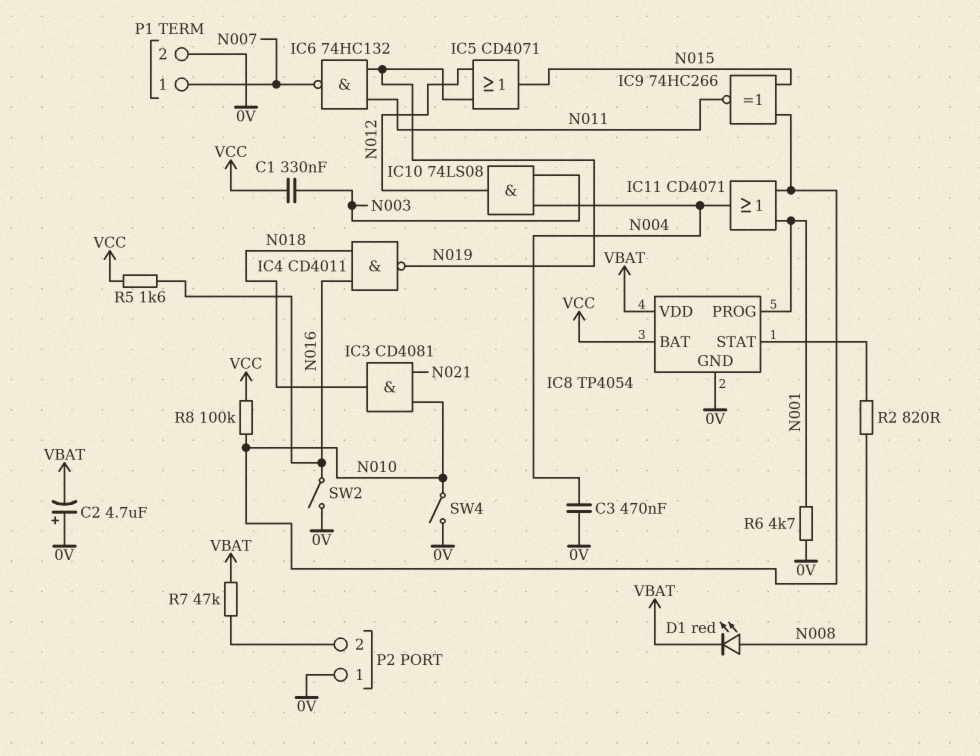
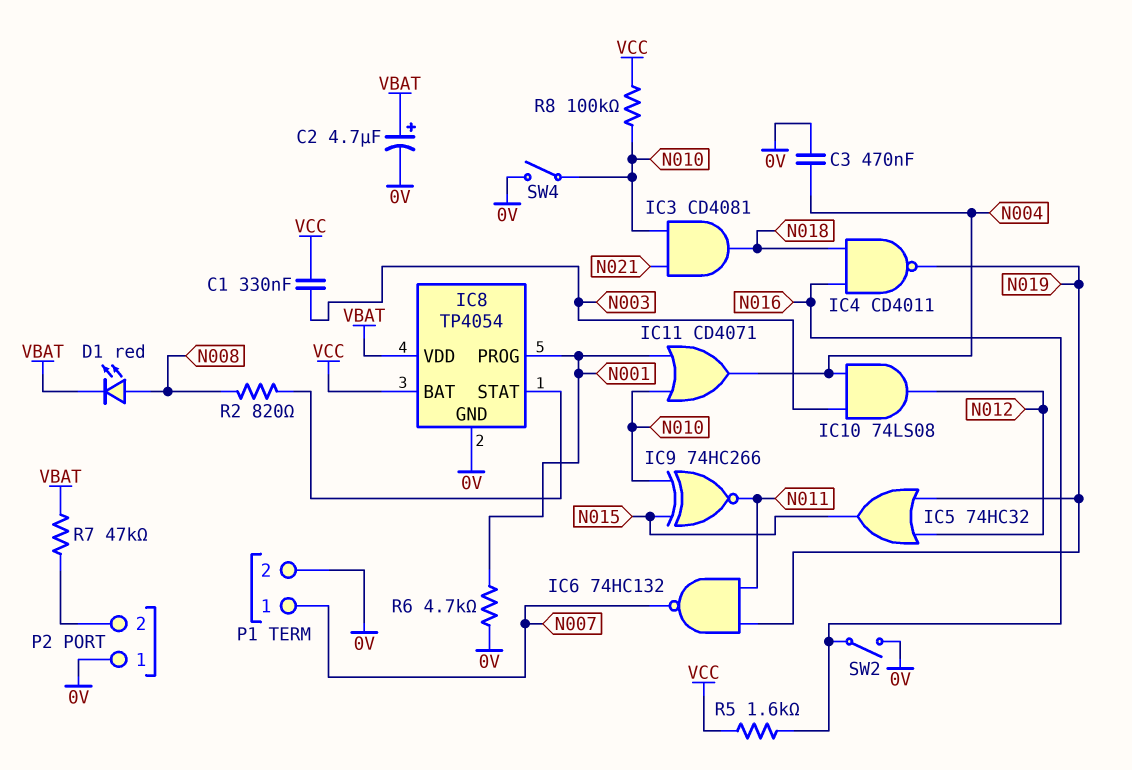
C2: 4.7uF (plus 0V, minus VBAT) -> 4.7uF (plus VBAT, minus 0V)
IC5: OR CD4071 (in N012, in N019, out N015) -> OR 74HC32 (in N012, in N019, out N015)

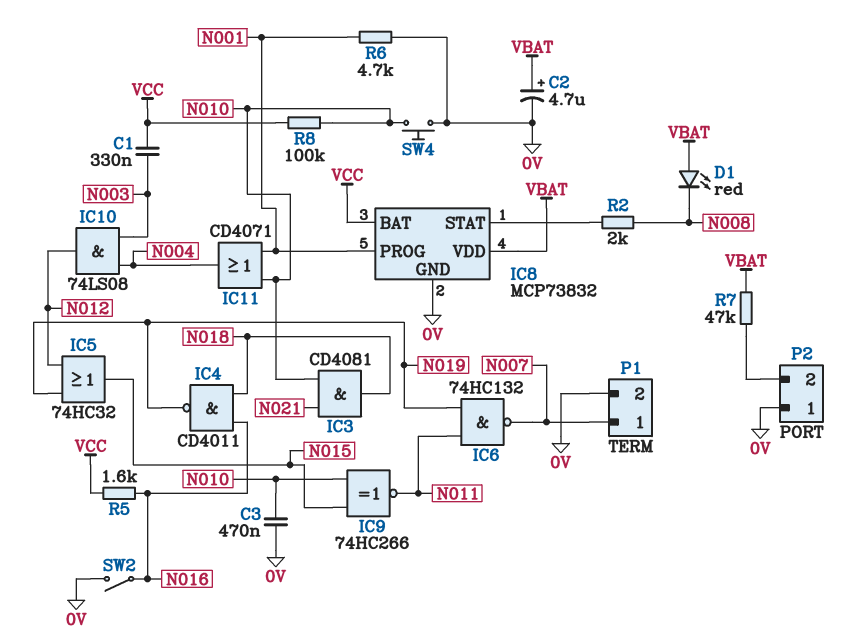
C3: 470nF (0V, N004) -> 470nF (0V, N010)
D1: LED red (A N008, K VBAT) -> LED red (A VBAT, K N008)
IC8: TP4054 -> MCP73832
R2: 820 (IC8/STAT, N008) -> 2k (IC8/STAT, N008)
SW4: switch (0V, N010) -> button (0V, N010)

